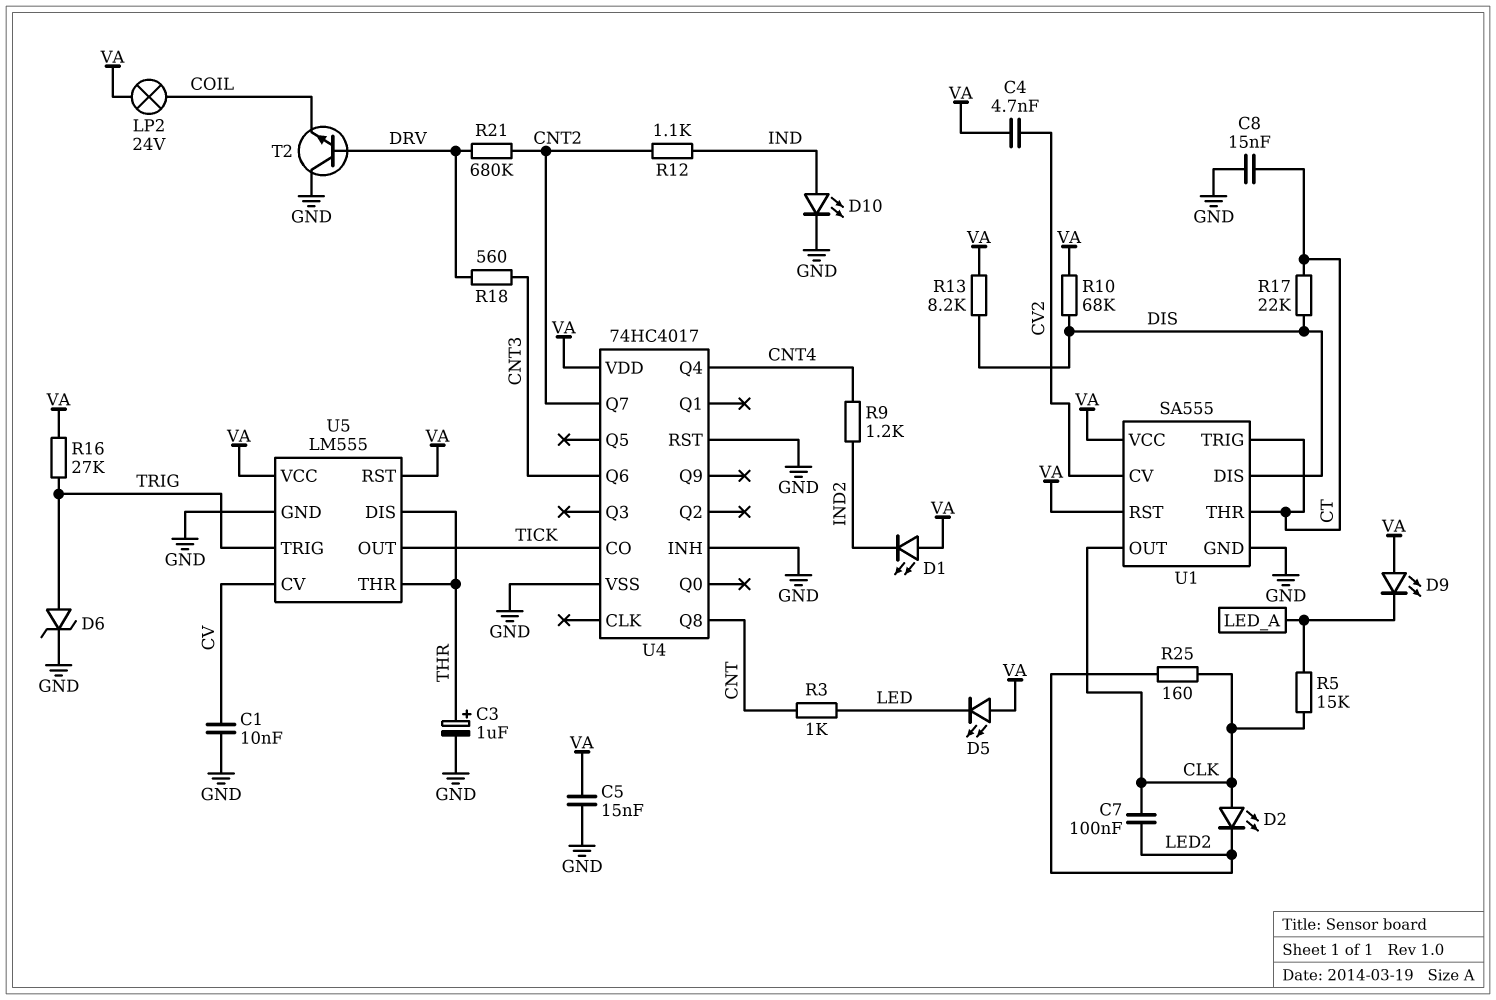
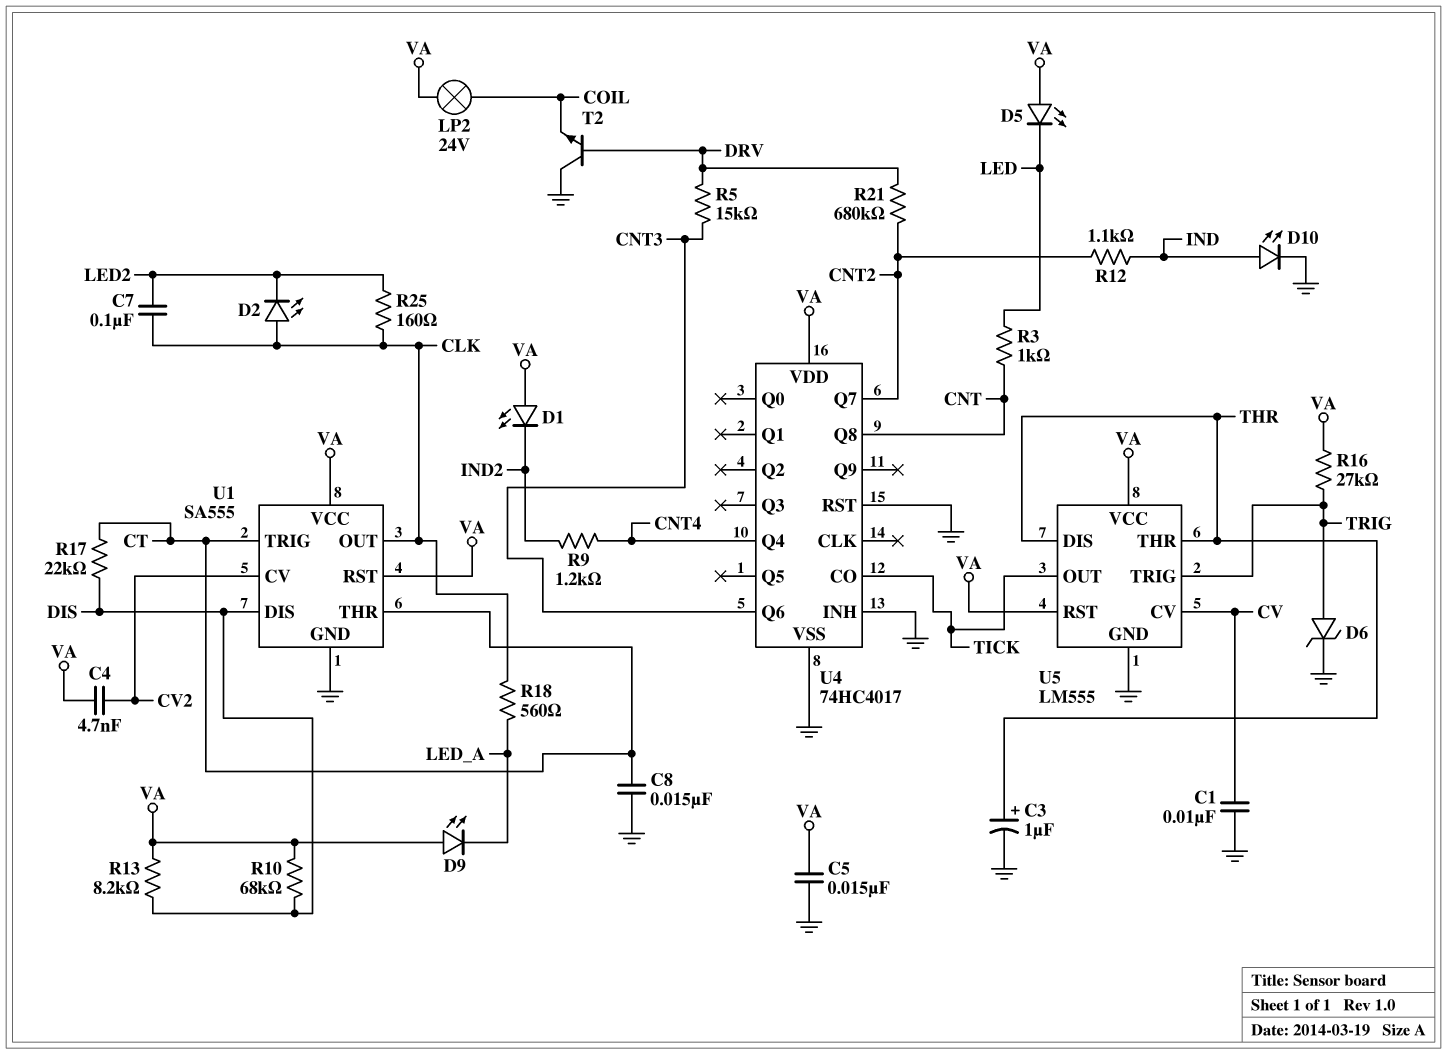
R5: 15k (CLK, LED_A) -> 15k (CNT3, DRV)
R18: 560 (CNT3, DRV) -> 560 (CLK, LED_A)

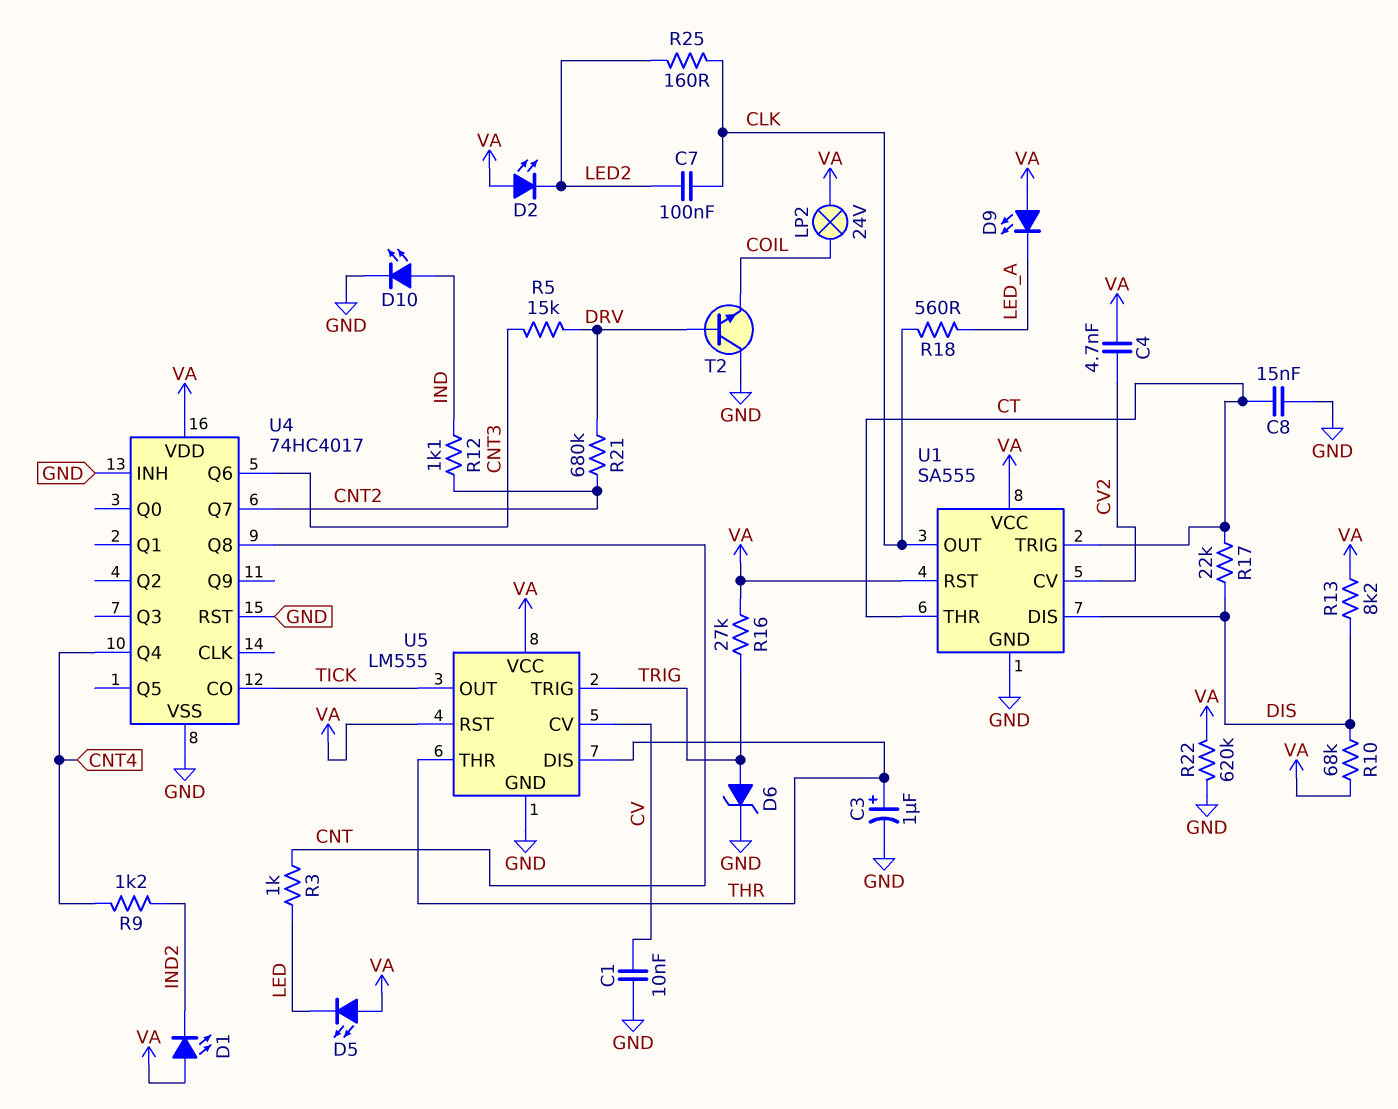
C5: 15nF (GND, VA) -> none
D2: LED (A CLK, K LED2) -> LED (A VA, K LED2)
R22: none -> 620k (GND, VA)

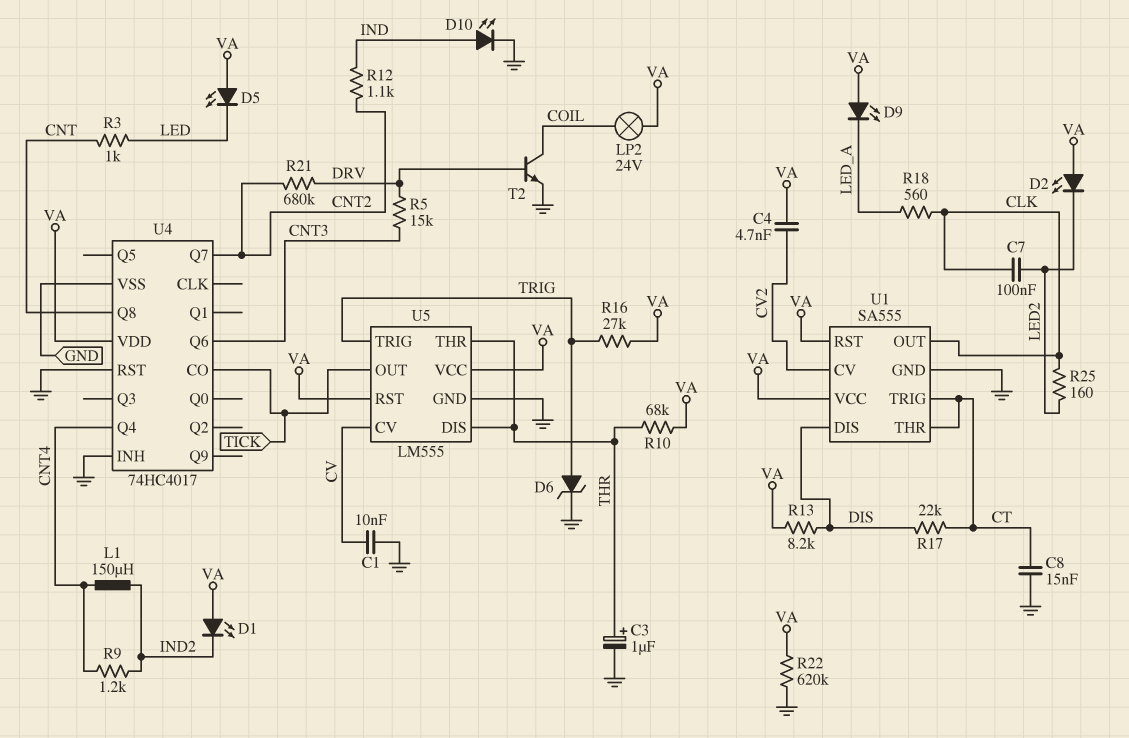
L1: none -> 150uH (CNT4, IND2)
R10: 68k (DIS, VA) -> 68k (THR, VA)
T2: NPN (B DRV, C GND, E COIL) -> NPN (B DRV, C COIL, E GND)

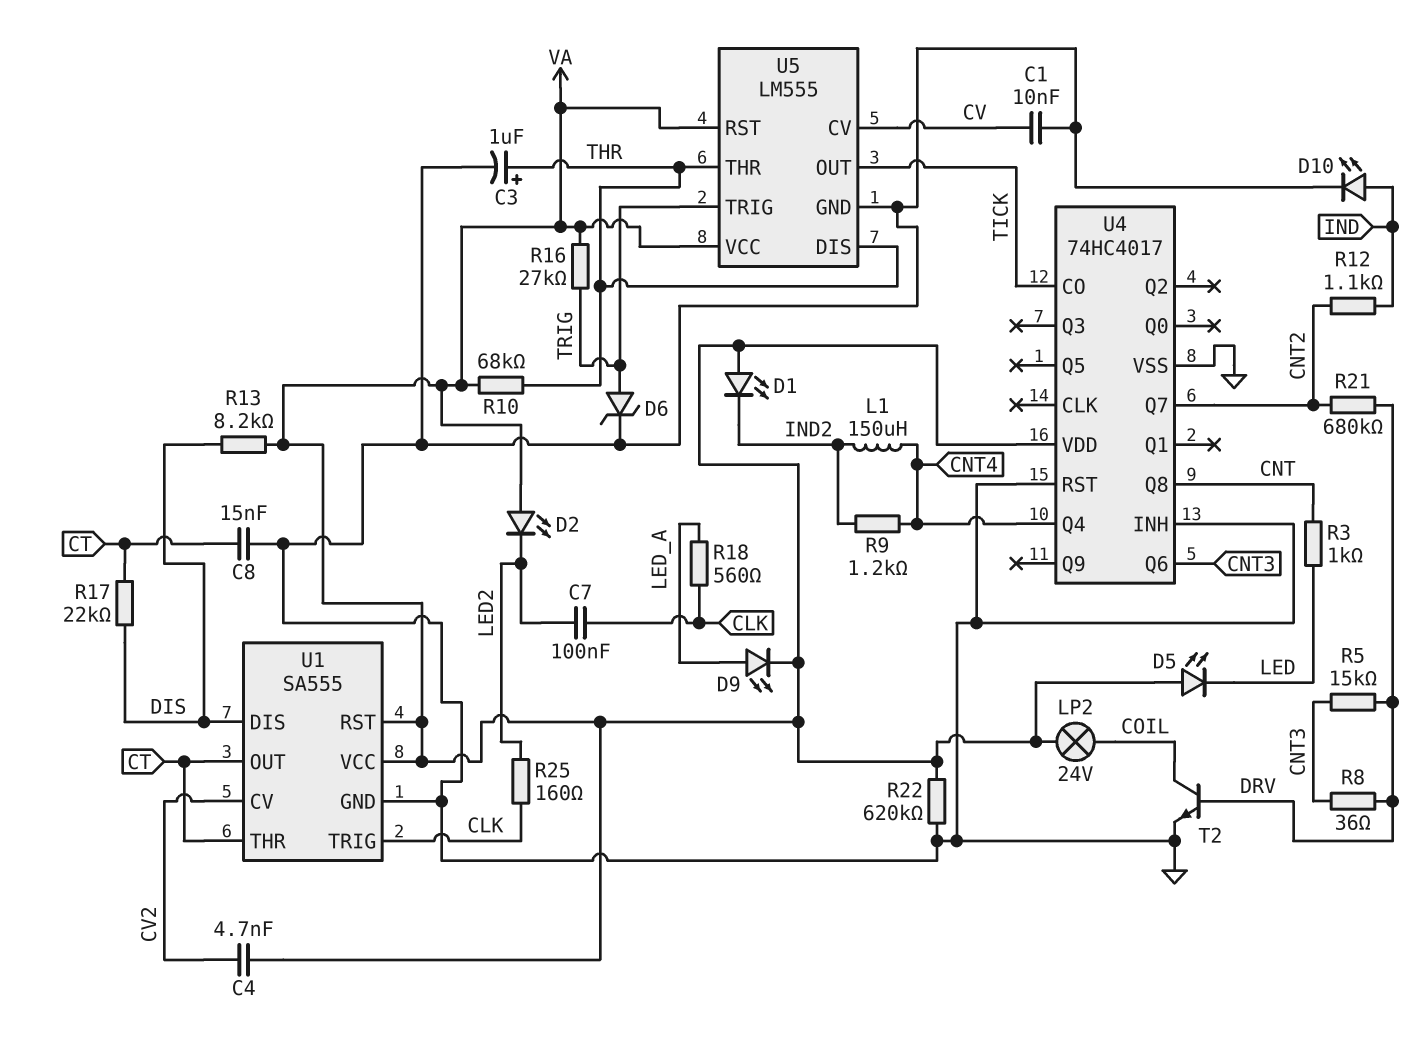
D9: LED (A VA, K LED_A) -> LED (A LED_A, K VA)
R8: none -> 36 (CNT3, DRV)
U1 pin OUT: CLK -> CT
U1 pin TRIG: CT -> CLK

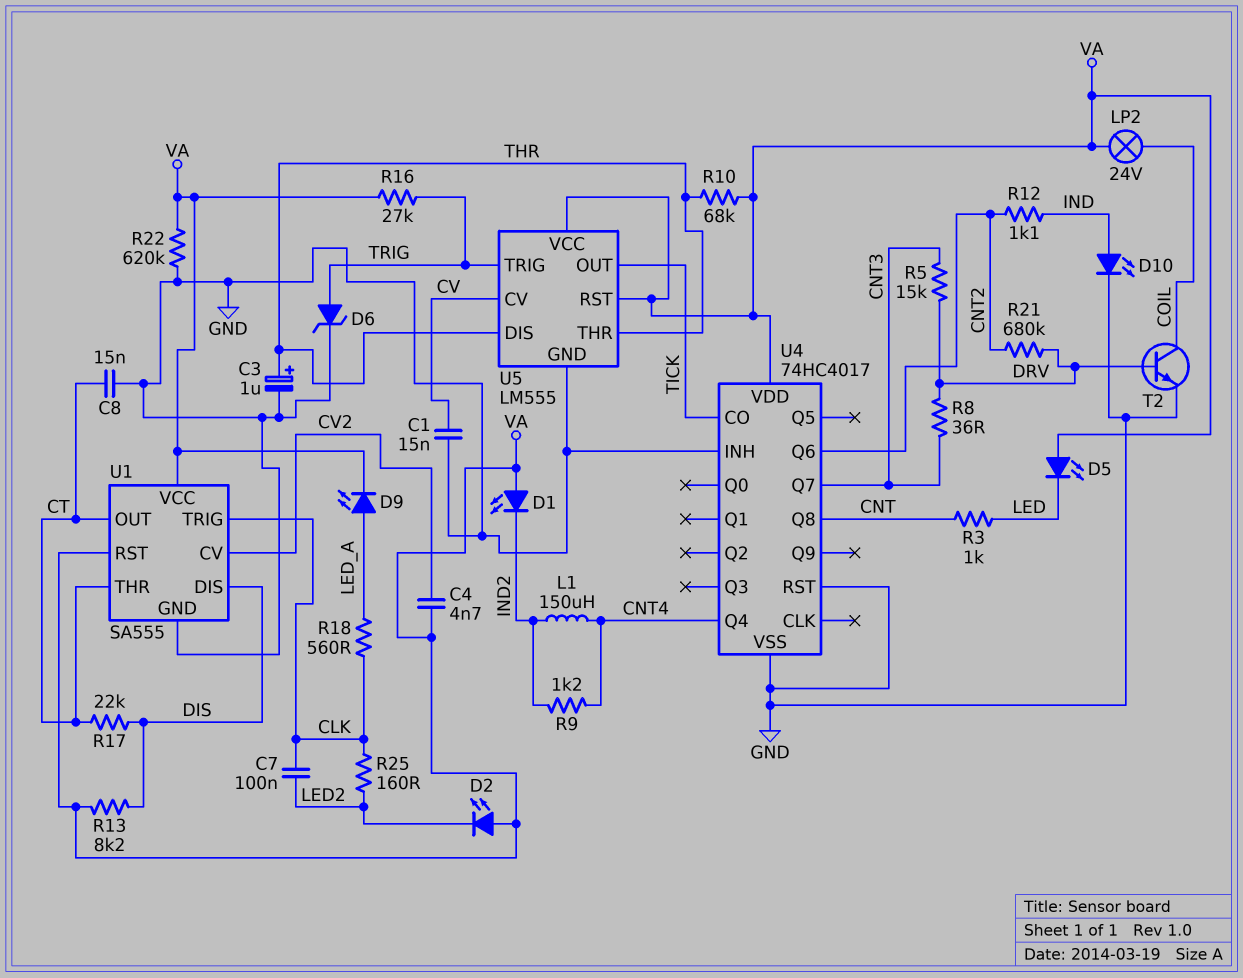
C1: 10nF (CV, GND) -> 15nF (CV, GND)
U4 pin Q6: CNT3 -> CNT2
U4 pin Q7: CNT2 -> CNT3

